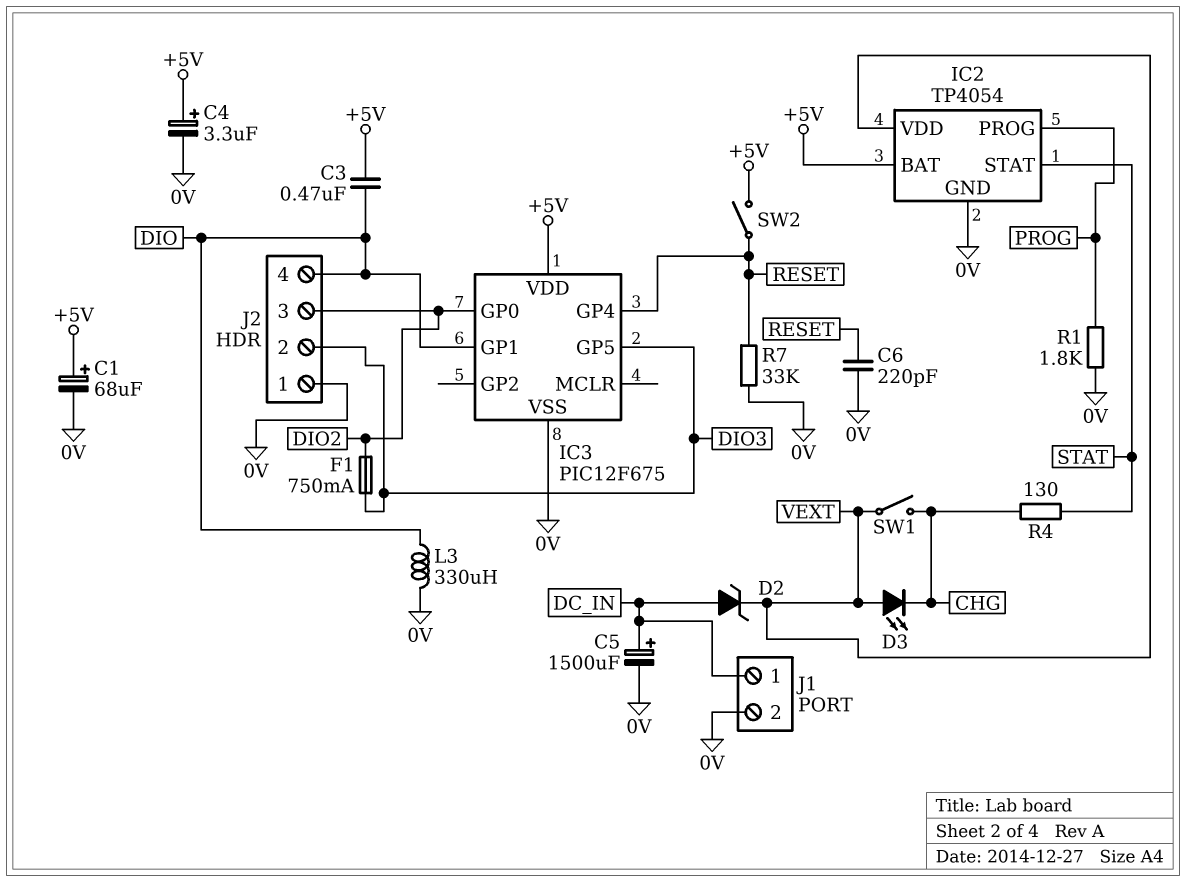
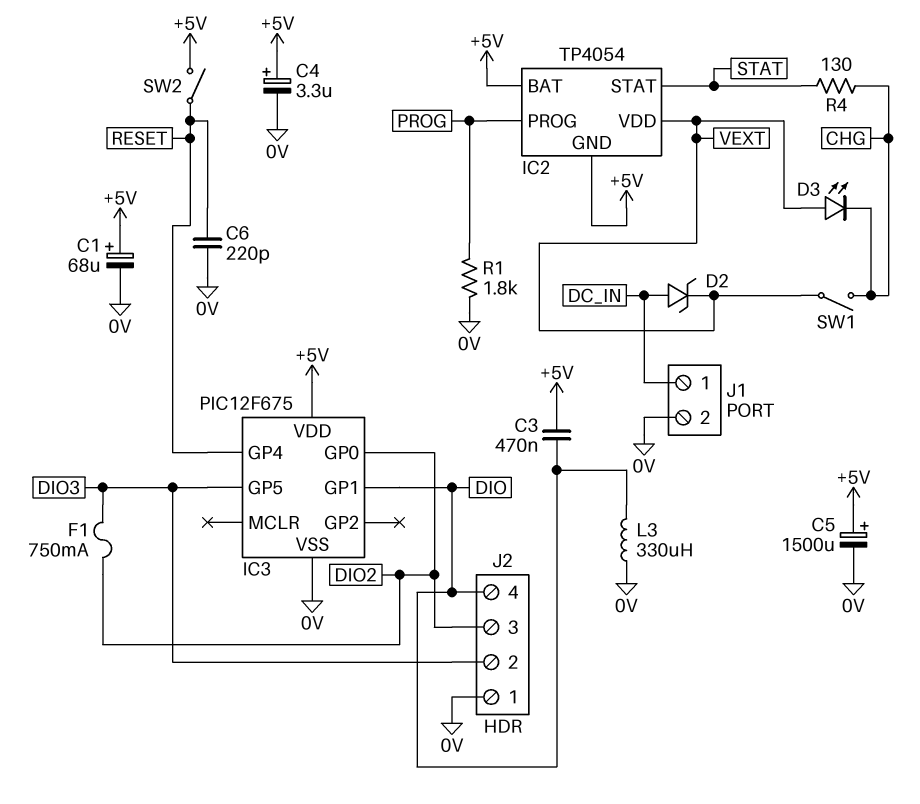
C5: 1500uF (plus DC_IN, minus 0V) -> 1500uF (plus +5V, minus 0V)
IC2 pin GND: 0V -> +5V
R7: 33k (0V, RESET) -> none

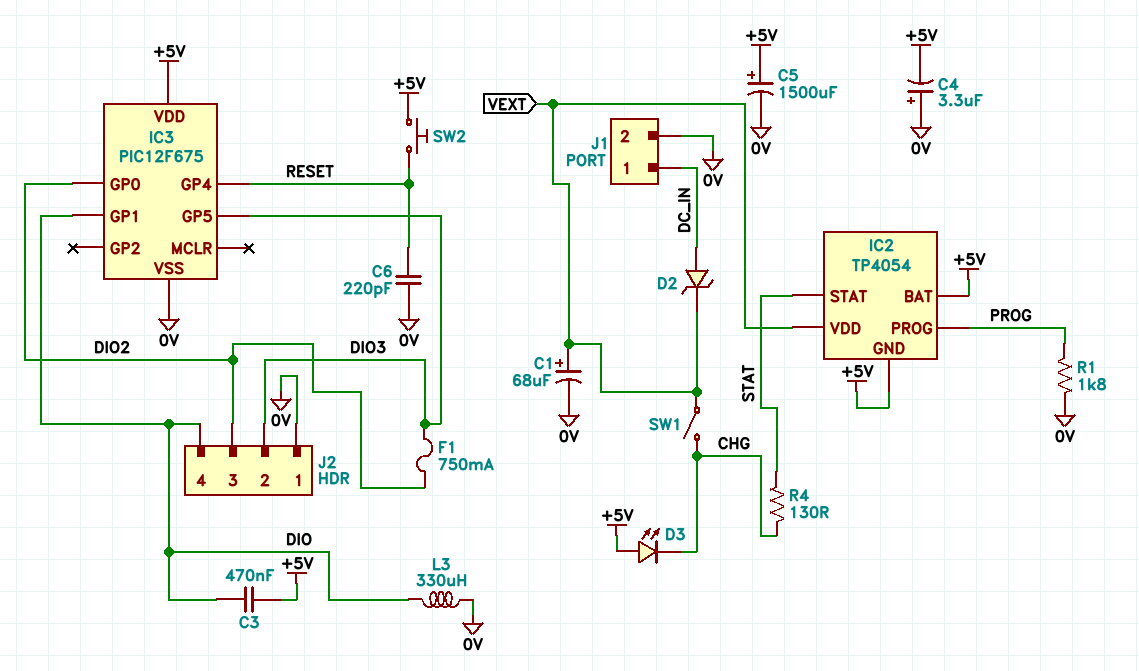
C1: 68uF (plus +5V, minus 0V) -> 68uF (plus VEXT, minus 0V)
C4: 3.3uF (plus +5V, minus 0V) -> 3.3uF (plus 0V, minus +5V)
D3: LED (A VEXT, K CHG) -> LED (A +5V, K CHG)
SW2: switch (+5V, RESET) -> button (+5V, RESET)

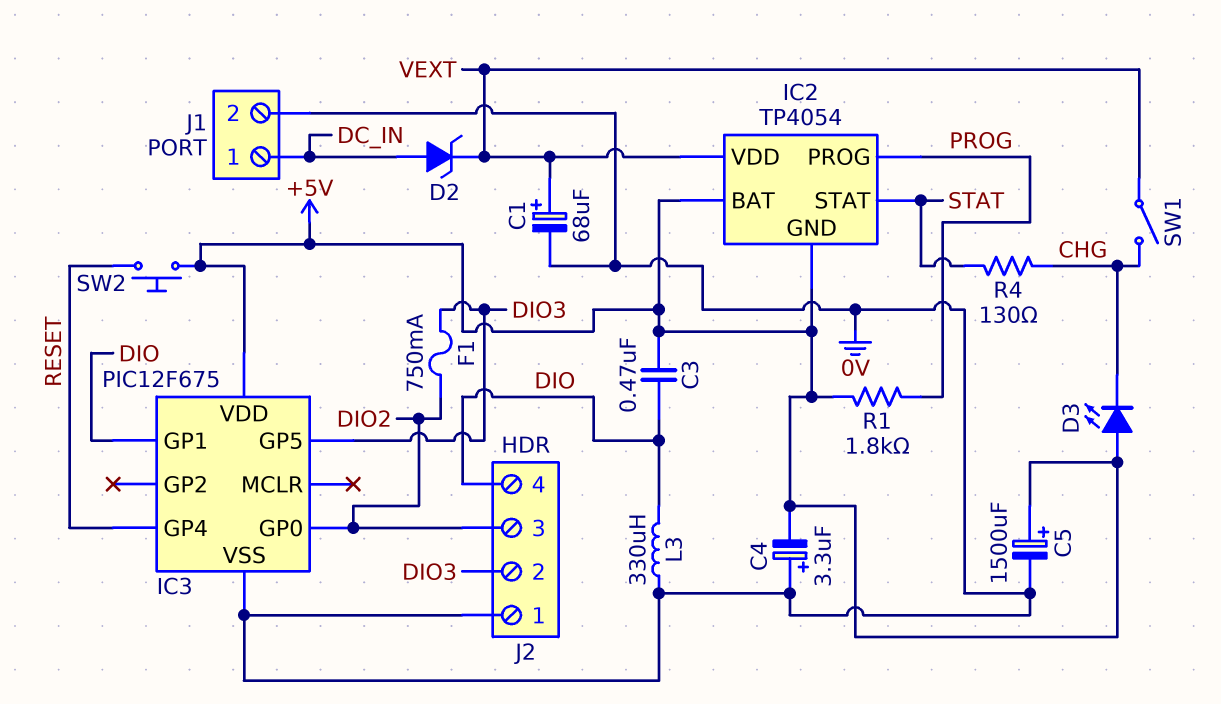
C6: 220pF (0V, RESET) -> none
R1: 1.8k (0V, PROG) -> 1.8k (+5V, PROG)

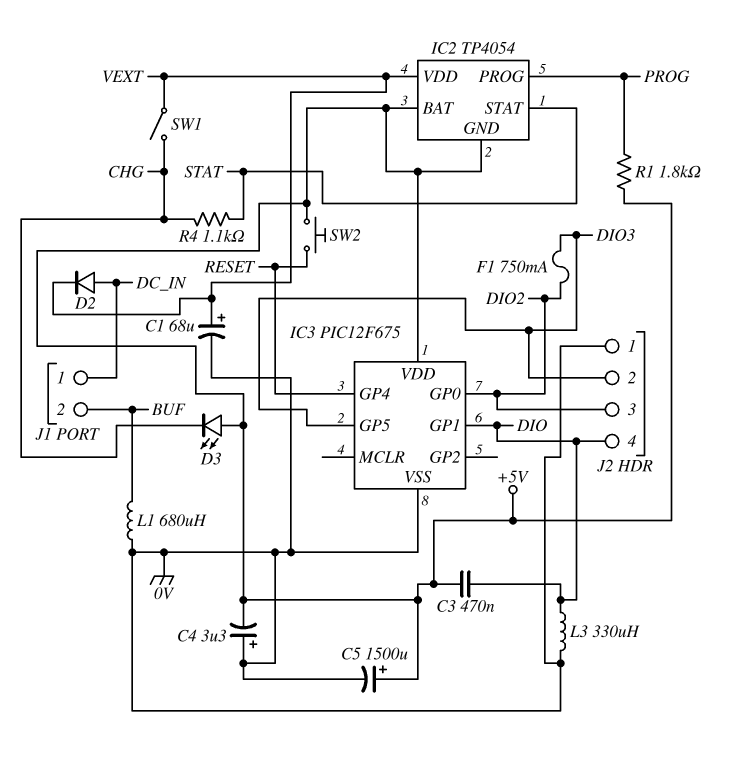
D2: zener (A DC_IN, K VEXT) -> diode (A DC_IN, K VEXT)
J1 pin 2: 0V -> BUF
L1: none -> 680uH (0V, BUF)
R4: 130 (CHG, STAT) -> 1.1k (CHG, STAT)

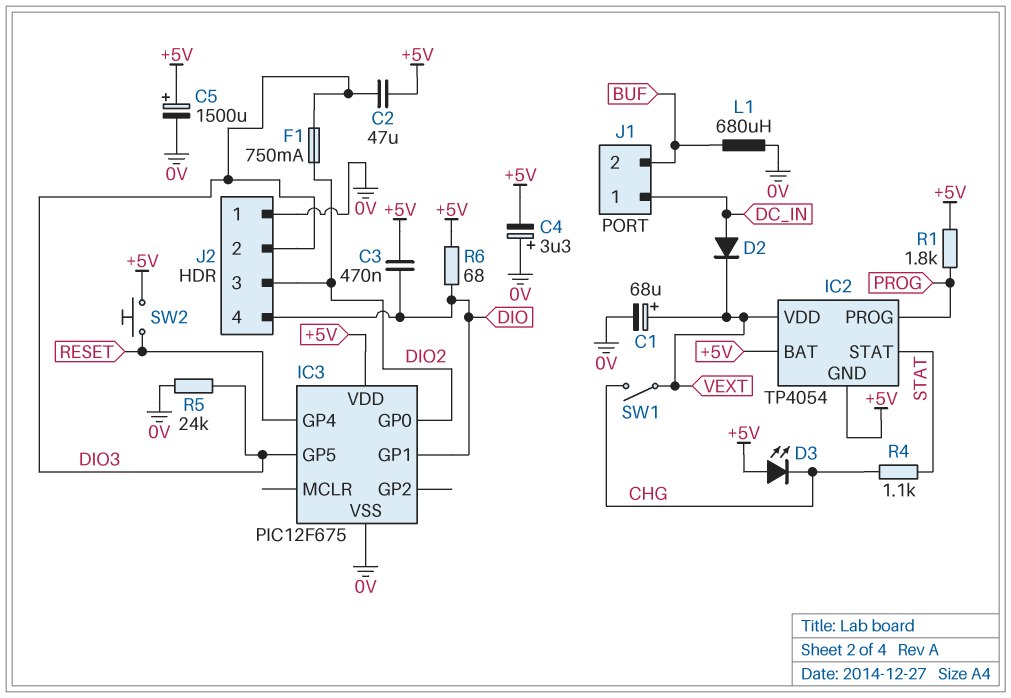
C2: none -> 47uF (+5V, DIO3)
L3: 330uH (0V, DIO) -> none
R5: none -> 24k (0V, DIO3)
R6: none -> 68 (+5V, DIO)

